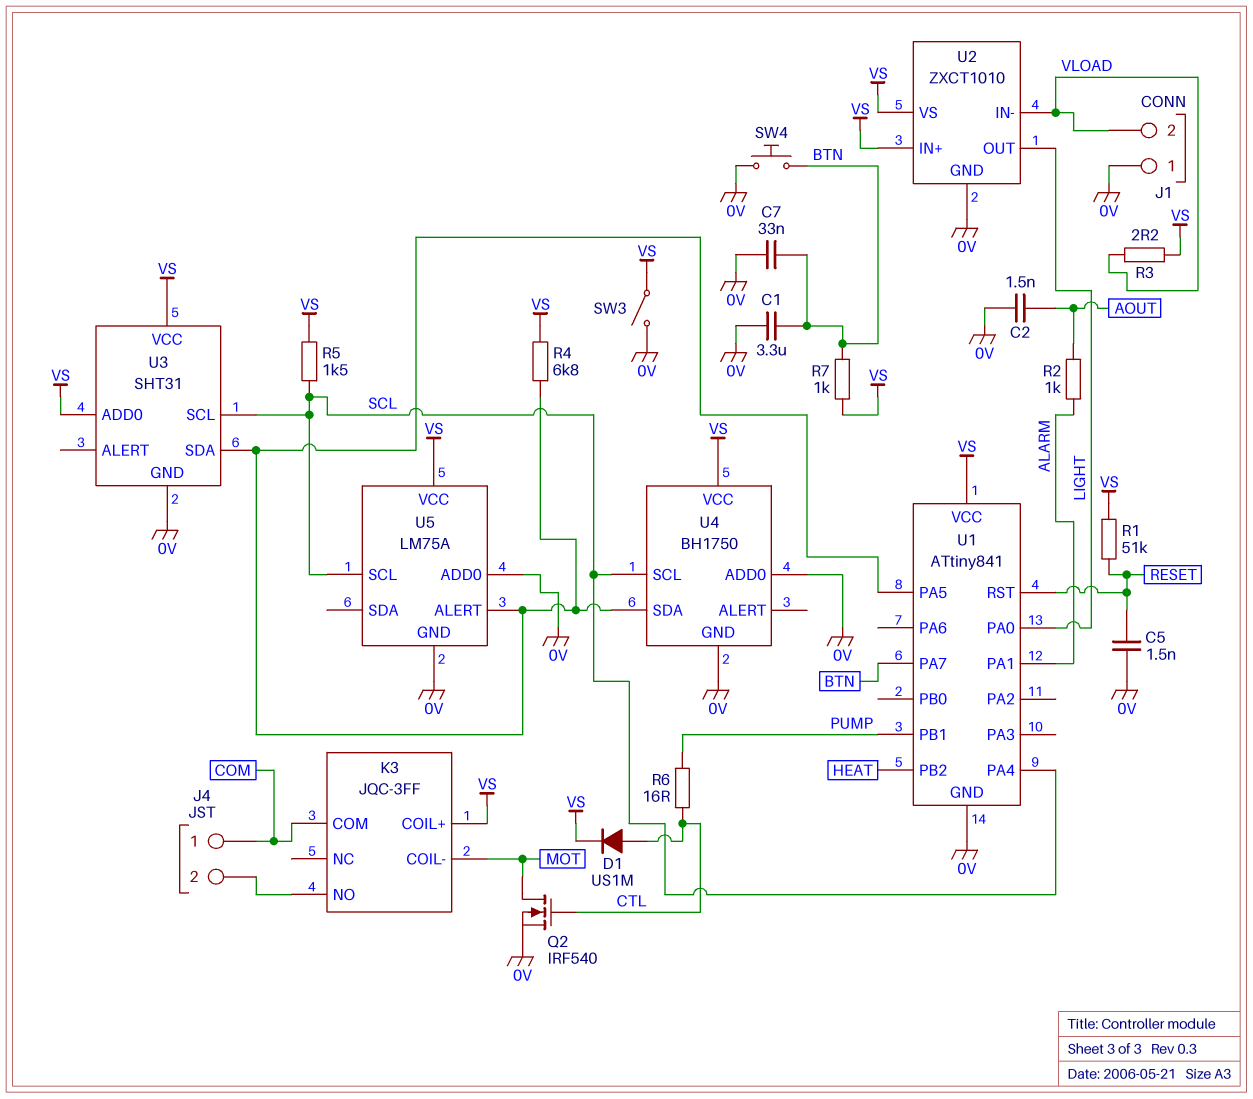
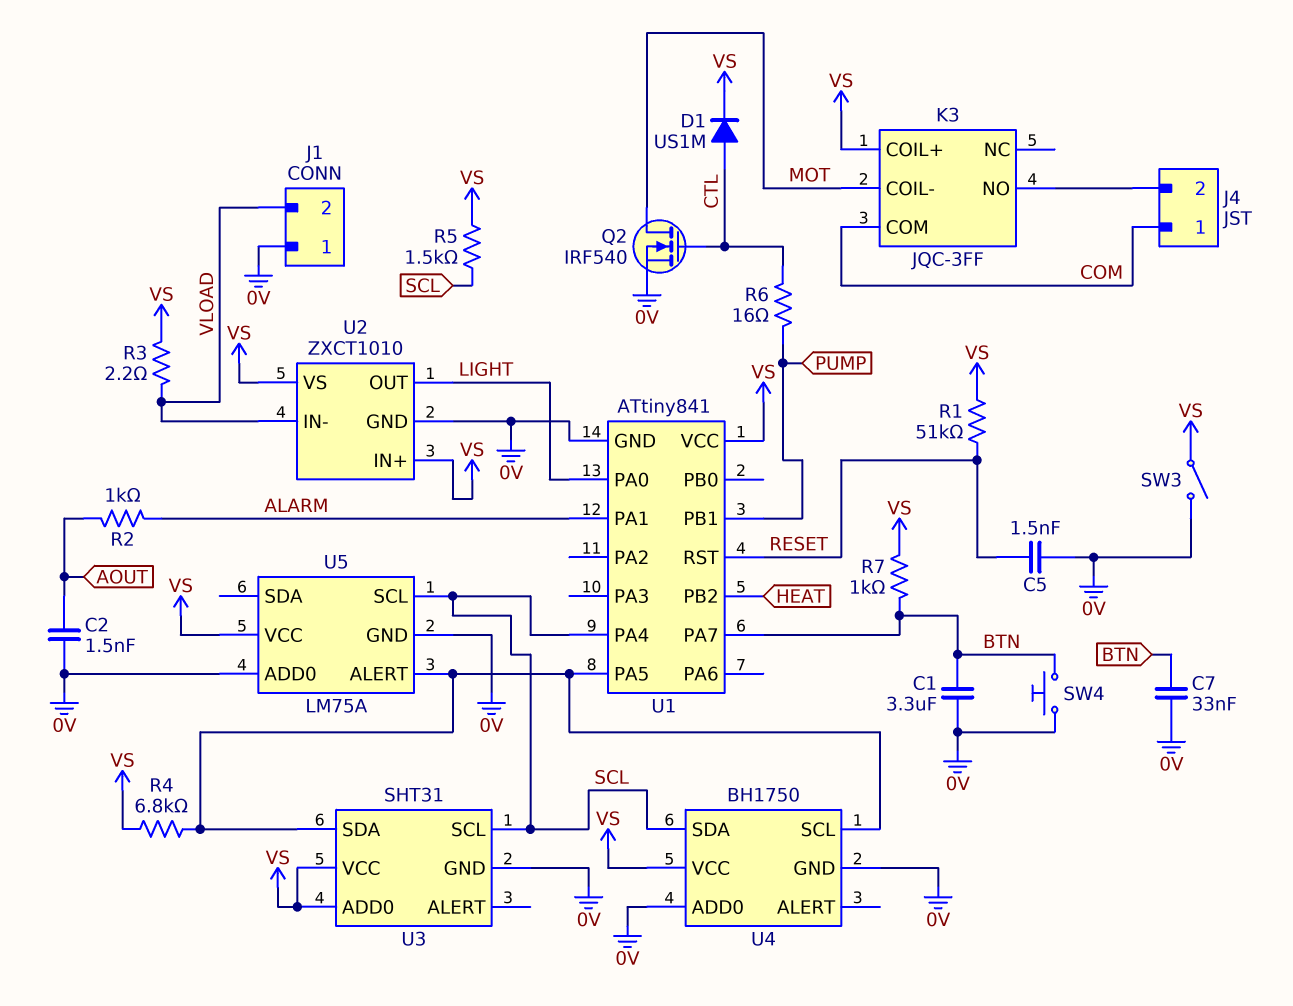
U4 pin SCL: SCL -> U1/PA5
U4 pin SDA: U1/PA5 -> SCL

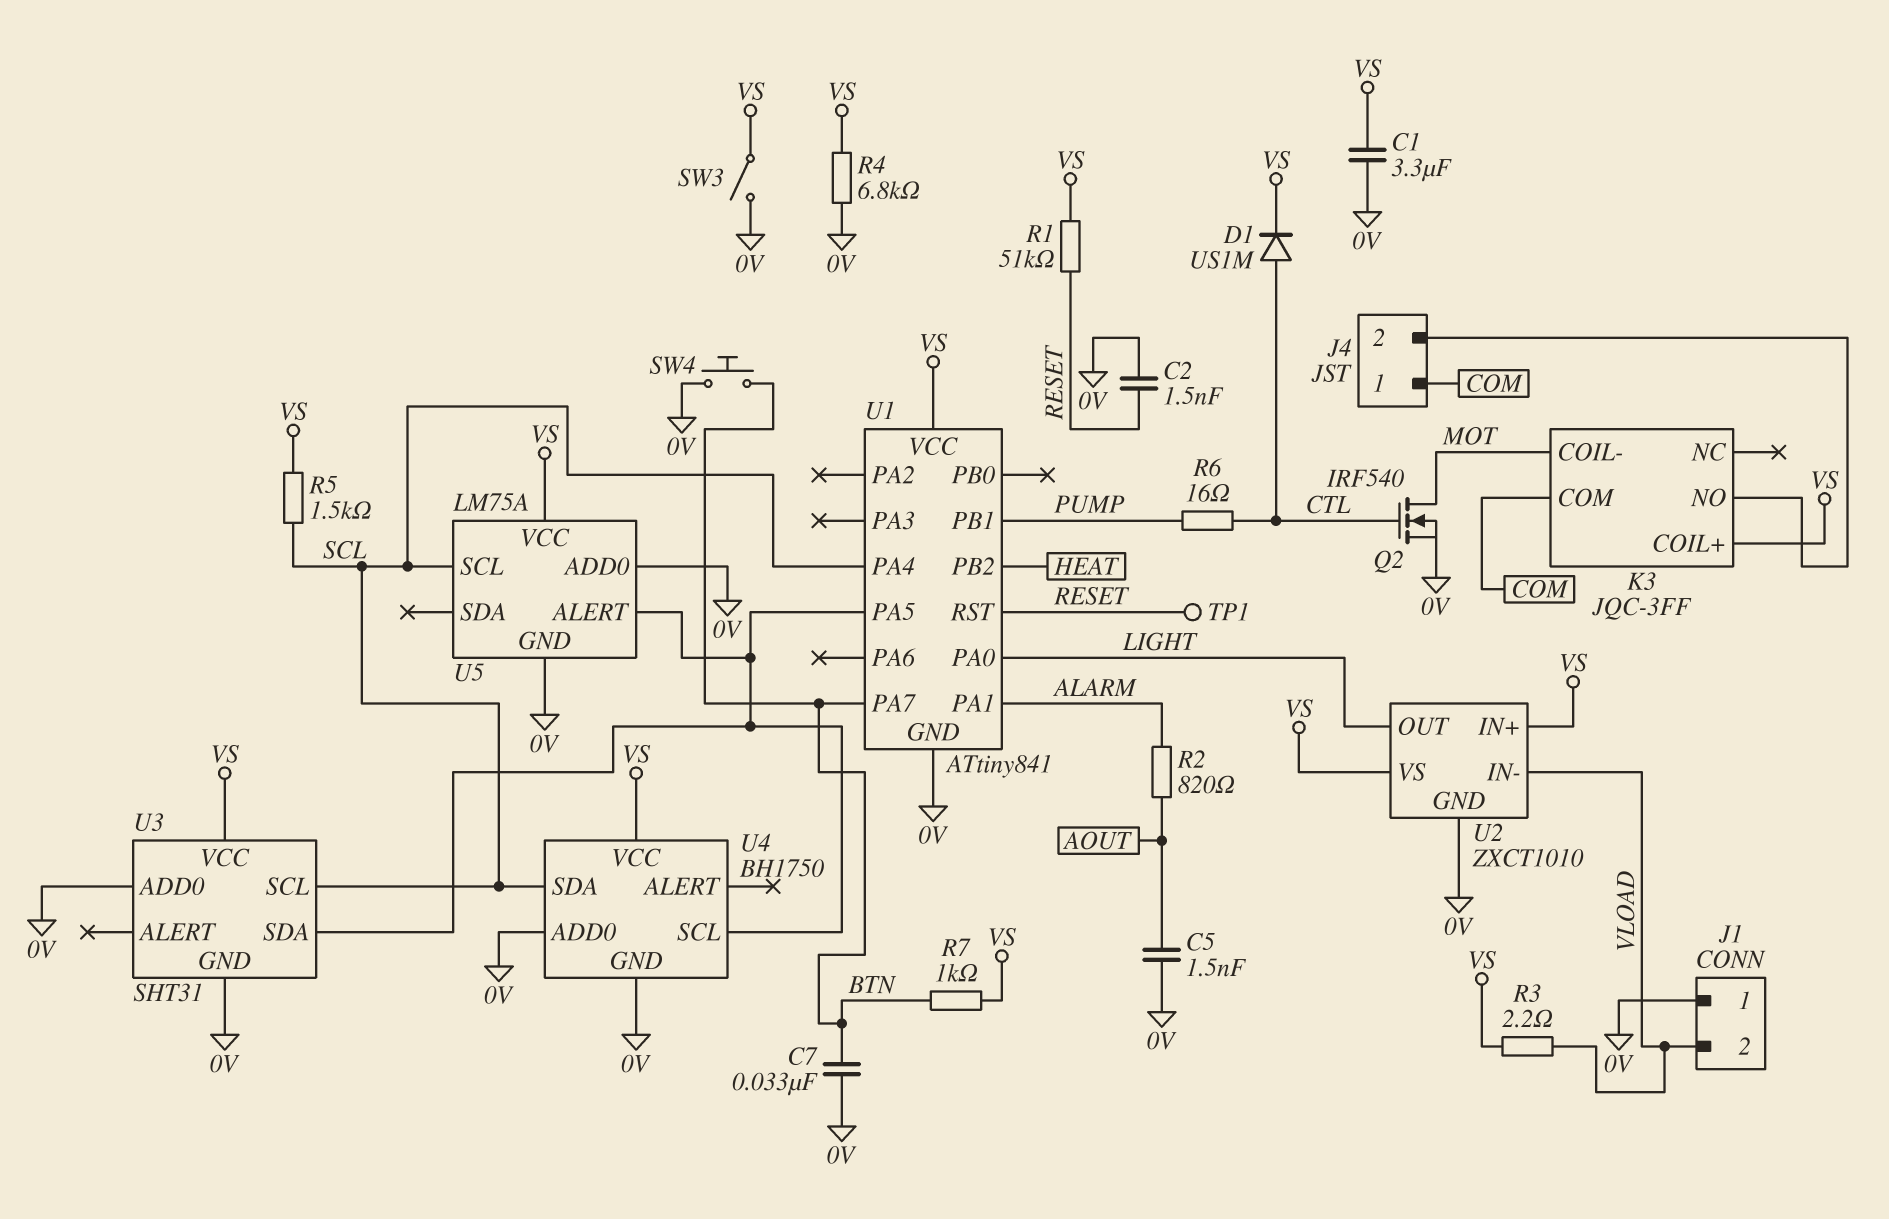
C1: 3.3uF (0V, BTN) -> 3.3uF (0V, VS)
C2: 1.5nF (0V, AOUT) -> 1.5nF (0V, RESET)
C5: 1.5nF (0V, RESET) -> 1.5nF (0V, AOUT)
R2: 1k (ALARM, AOUT) -> 820 (ALARM, AOUT)
R4: 6.8k (U1/PA5, VS) -> 6.8k (0V, VS)
TP1: none -> test point (RESET)
U3 pin ADD0: VS -> 0V

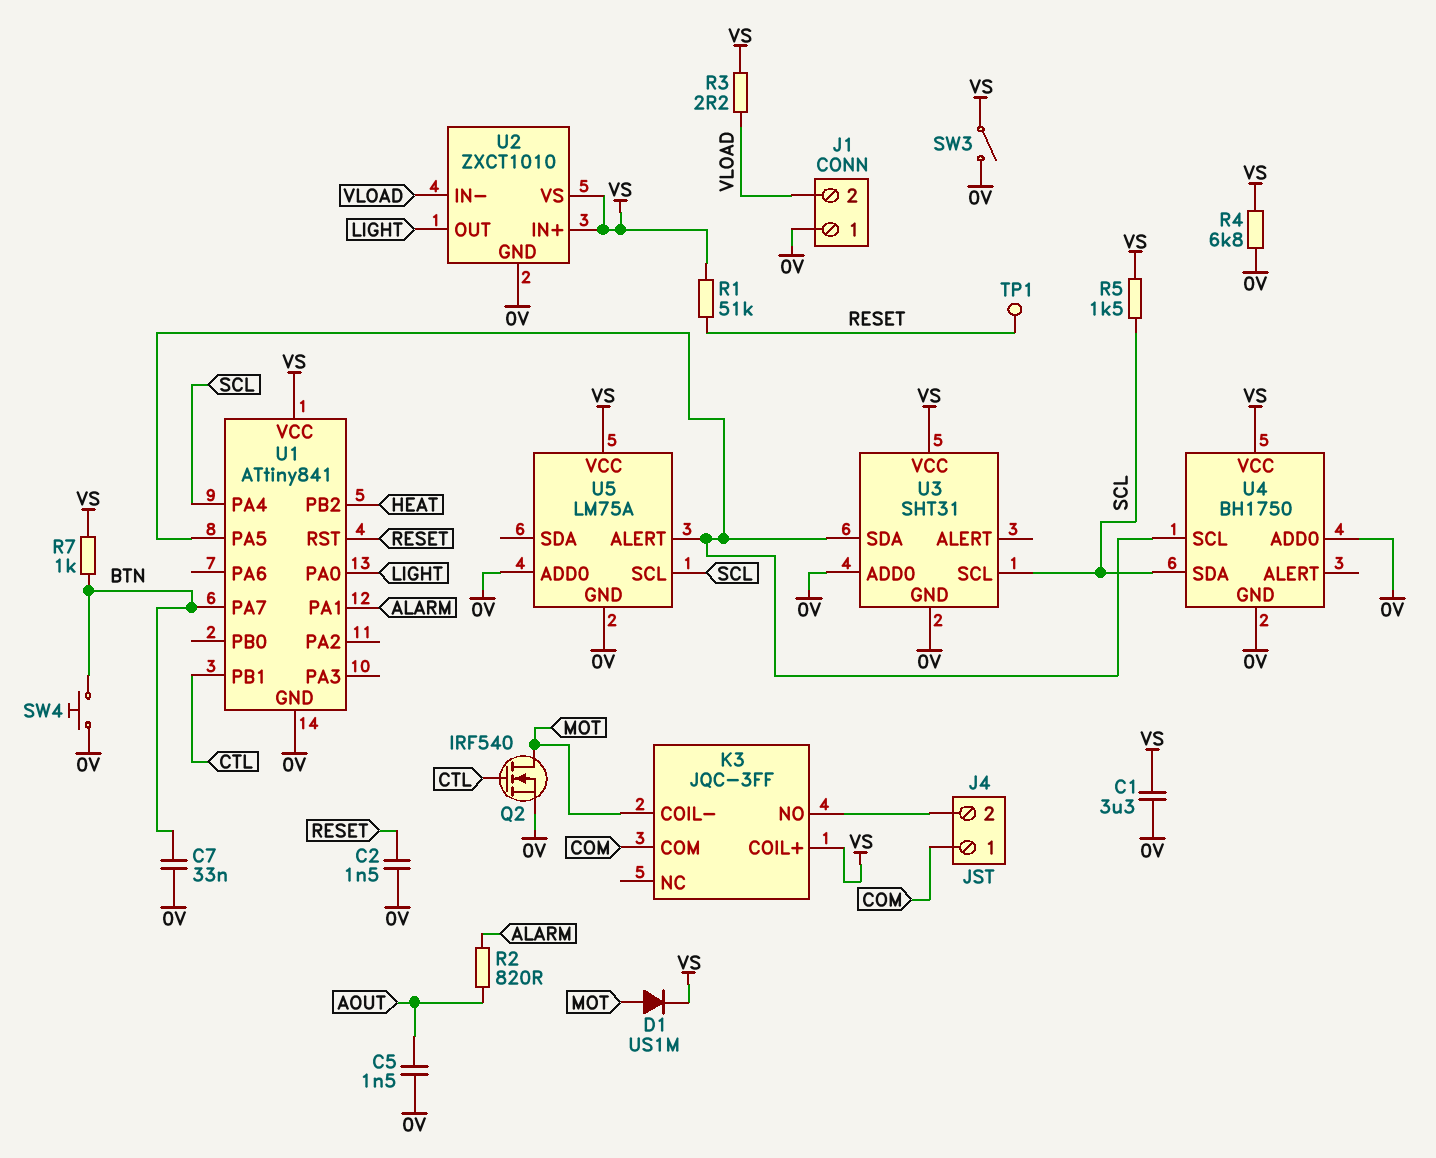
D1: diode US1M (A CTL, K VS) -> diode US1M (A MOT, K VS)
R6: 16 (CTL, PUMP) -> none
U1 pin PB1: PUMP -> CTL

